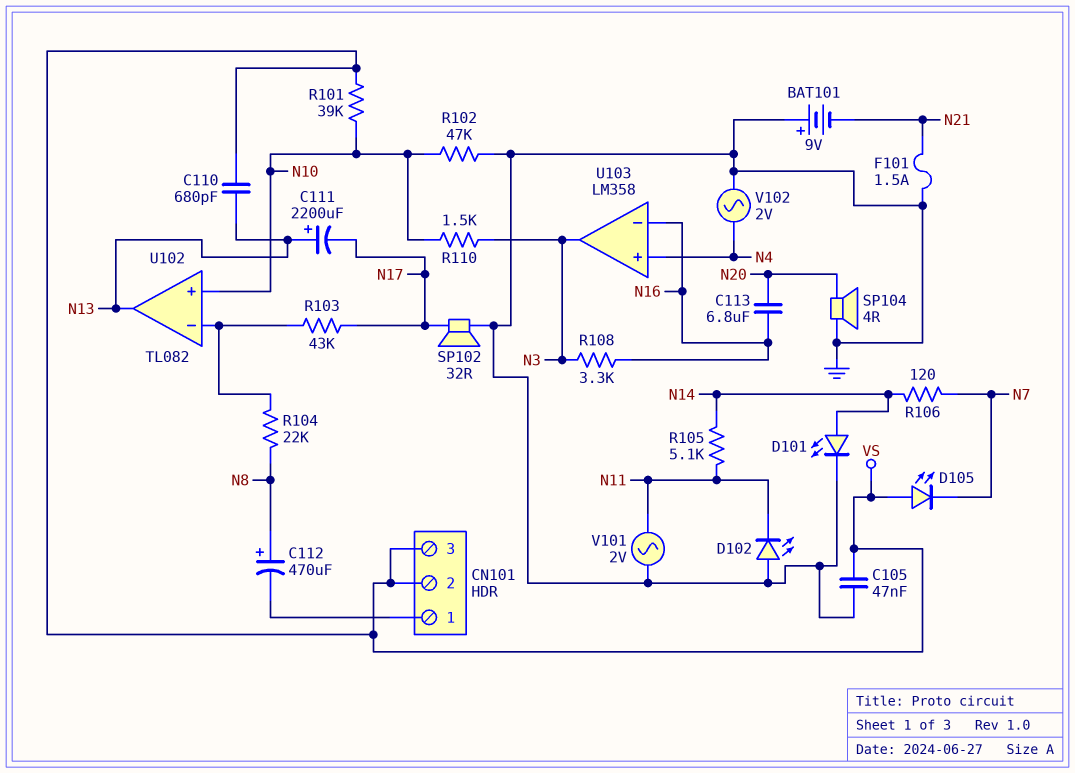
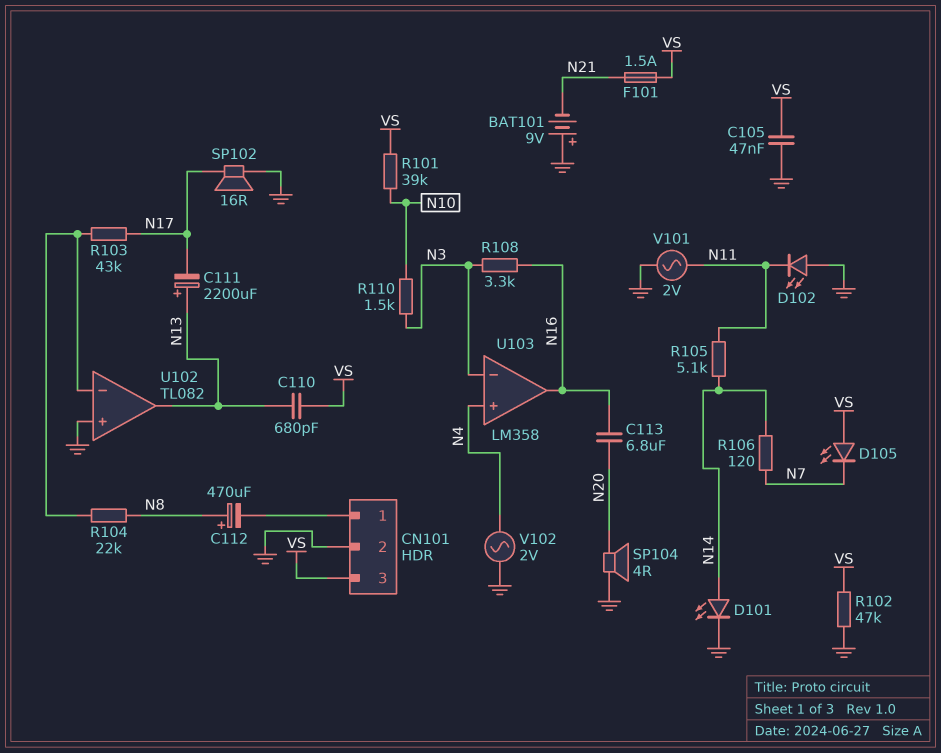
CN101 pin 2: VS -> GND
F101: 1.5A (GND, N21) -> 1.5A (N21, VS)
R102: 47k (GND, N10) -> 47k (GND, VS)
SP102: speaker 32R (GND, N17) -> speaker 16R (GND, N17)
U102 pin in+: N10 -> GND
U103 pin in-: N16 -> N3
U103 pin out: N3 -> N16

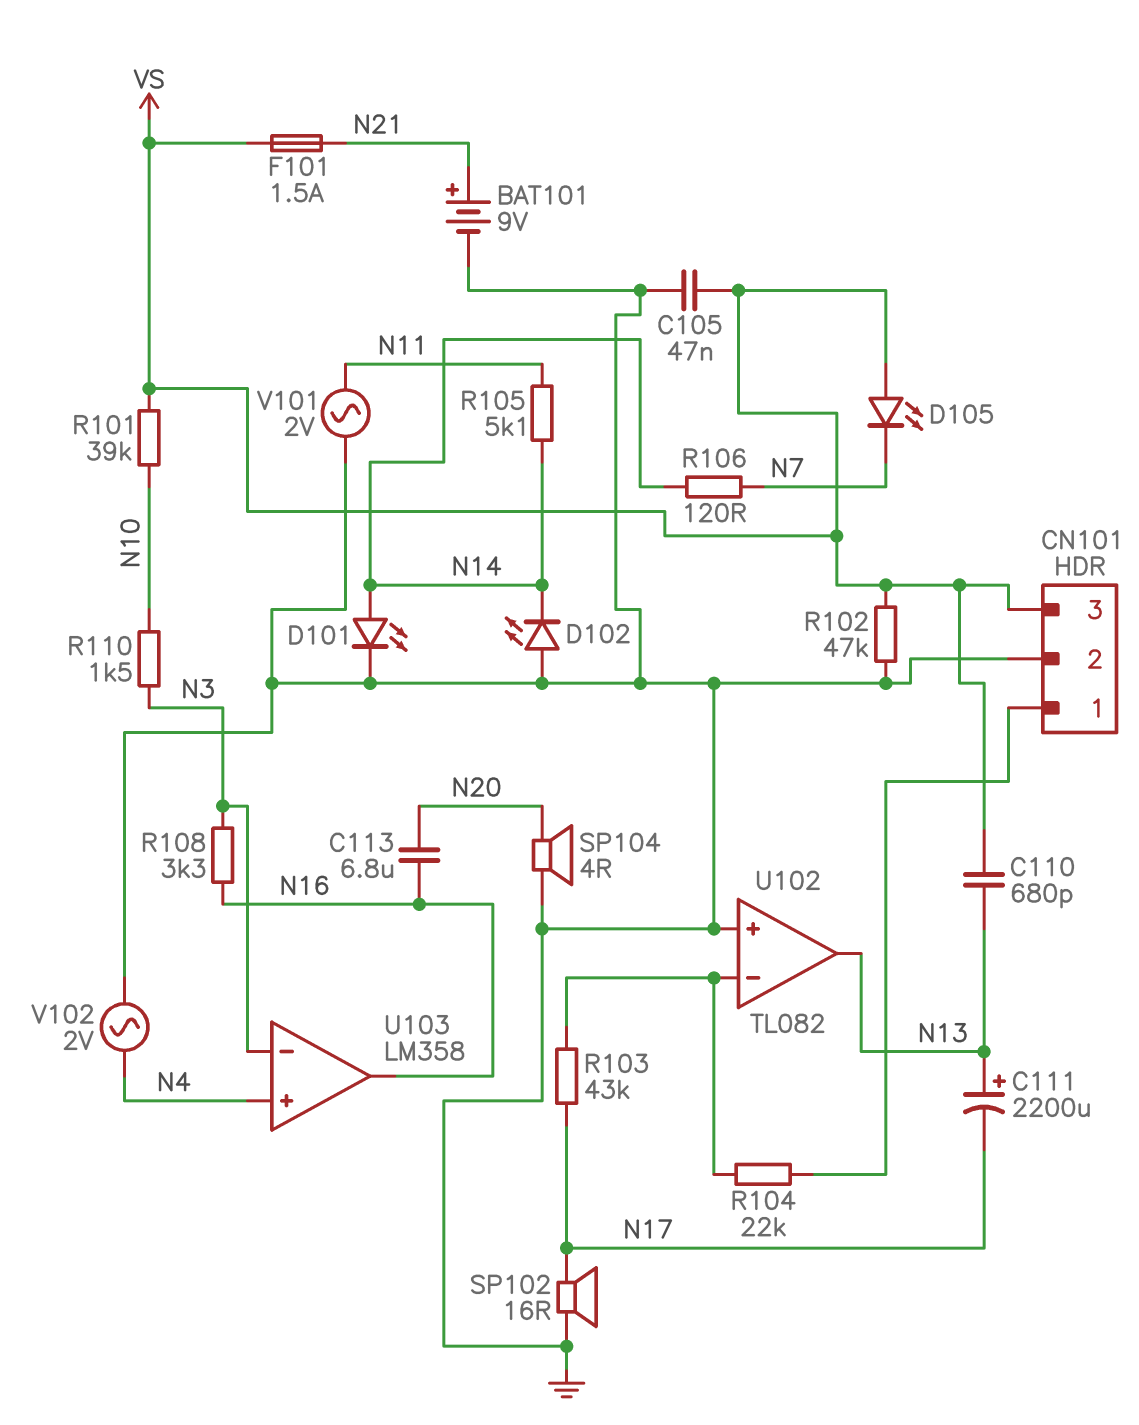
BAT101: 9V (plus GND, minus N21) -> 9V (plus N21, minus GND)
C112: 470uF (plus N8, minus CN101/1) -> none
D102: LED (A GND, K N11) -> LED (A GND, K N14)
R104: 22k (N8, U102/in-) -> 22k (CN101/1, U102/in-)

